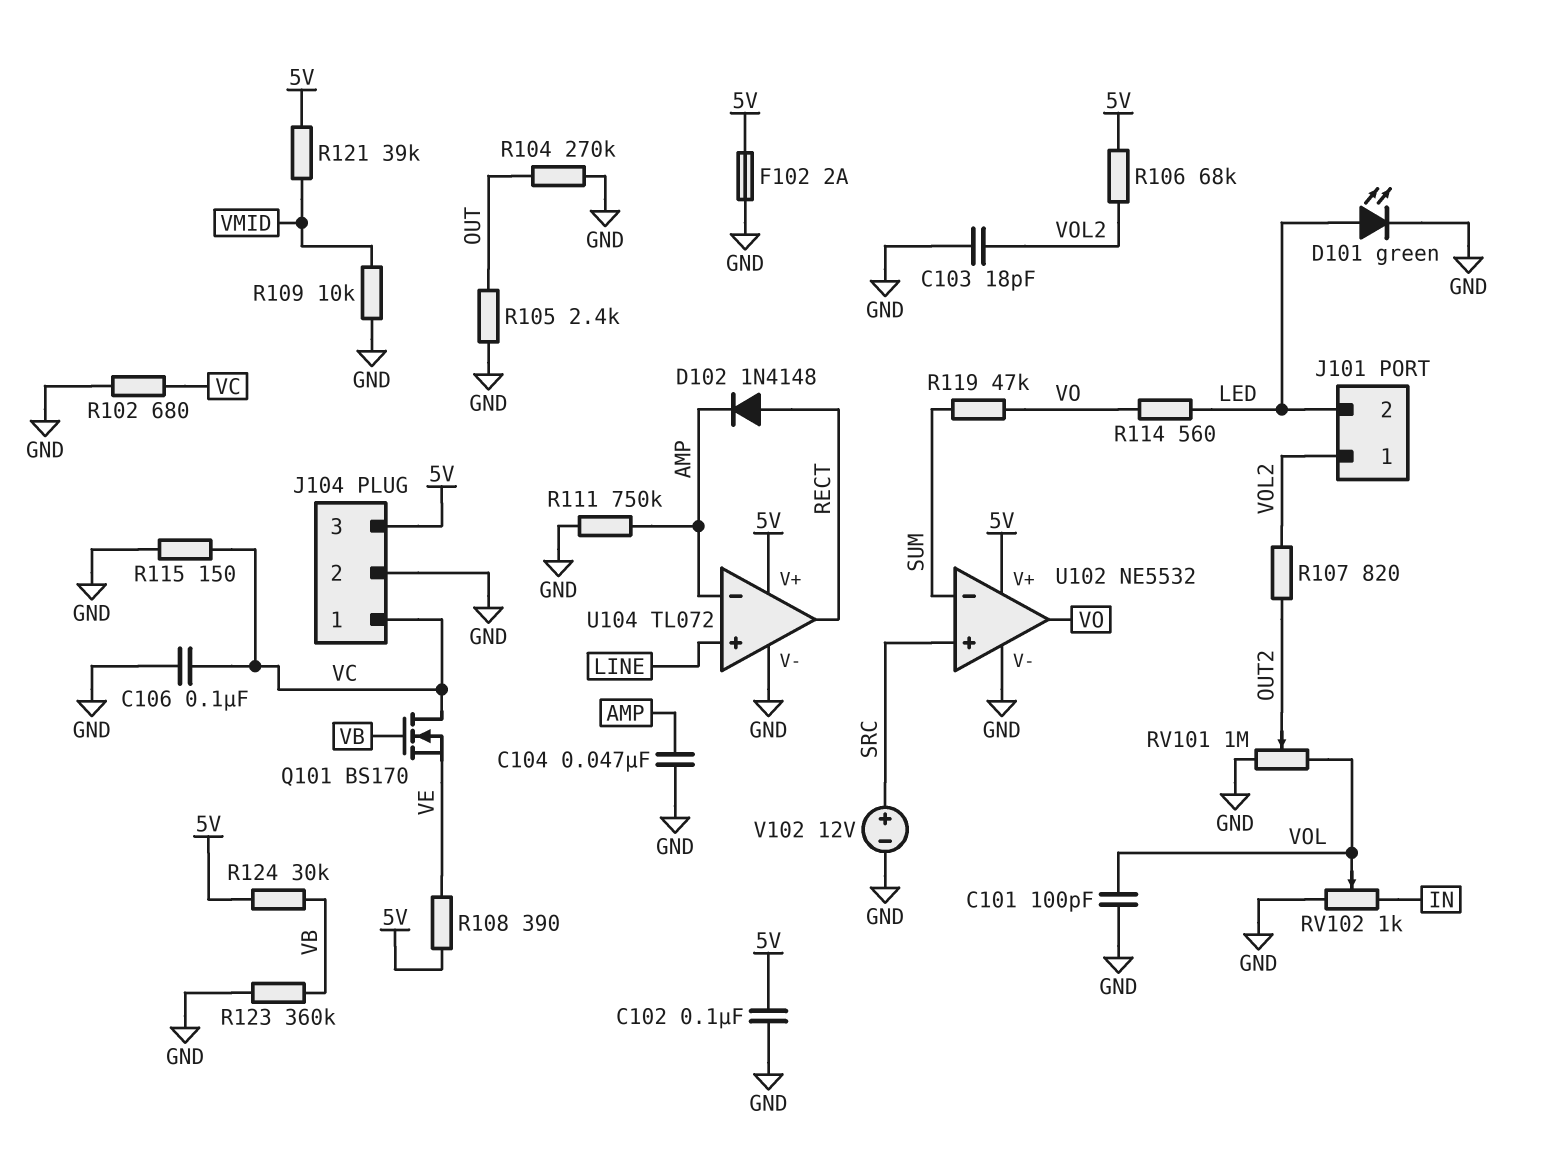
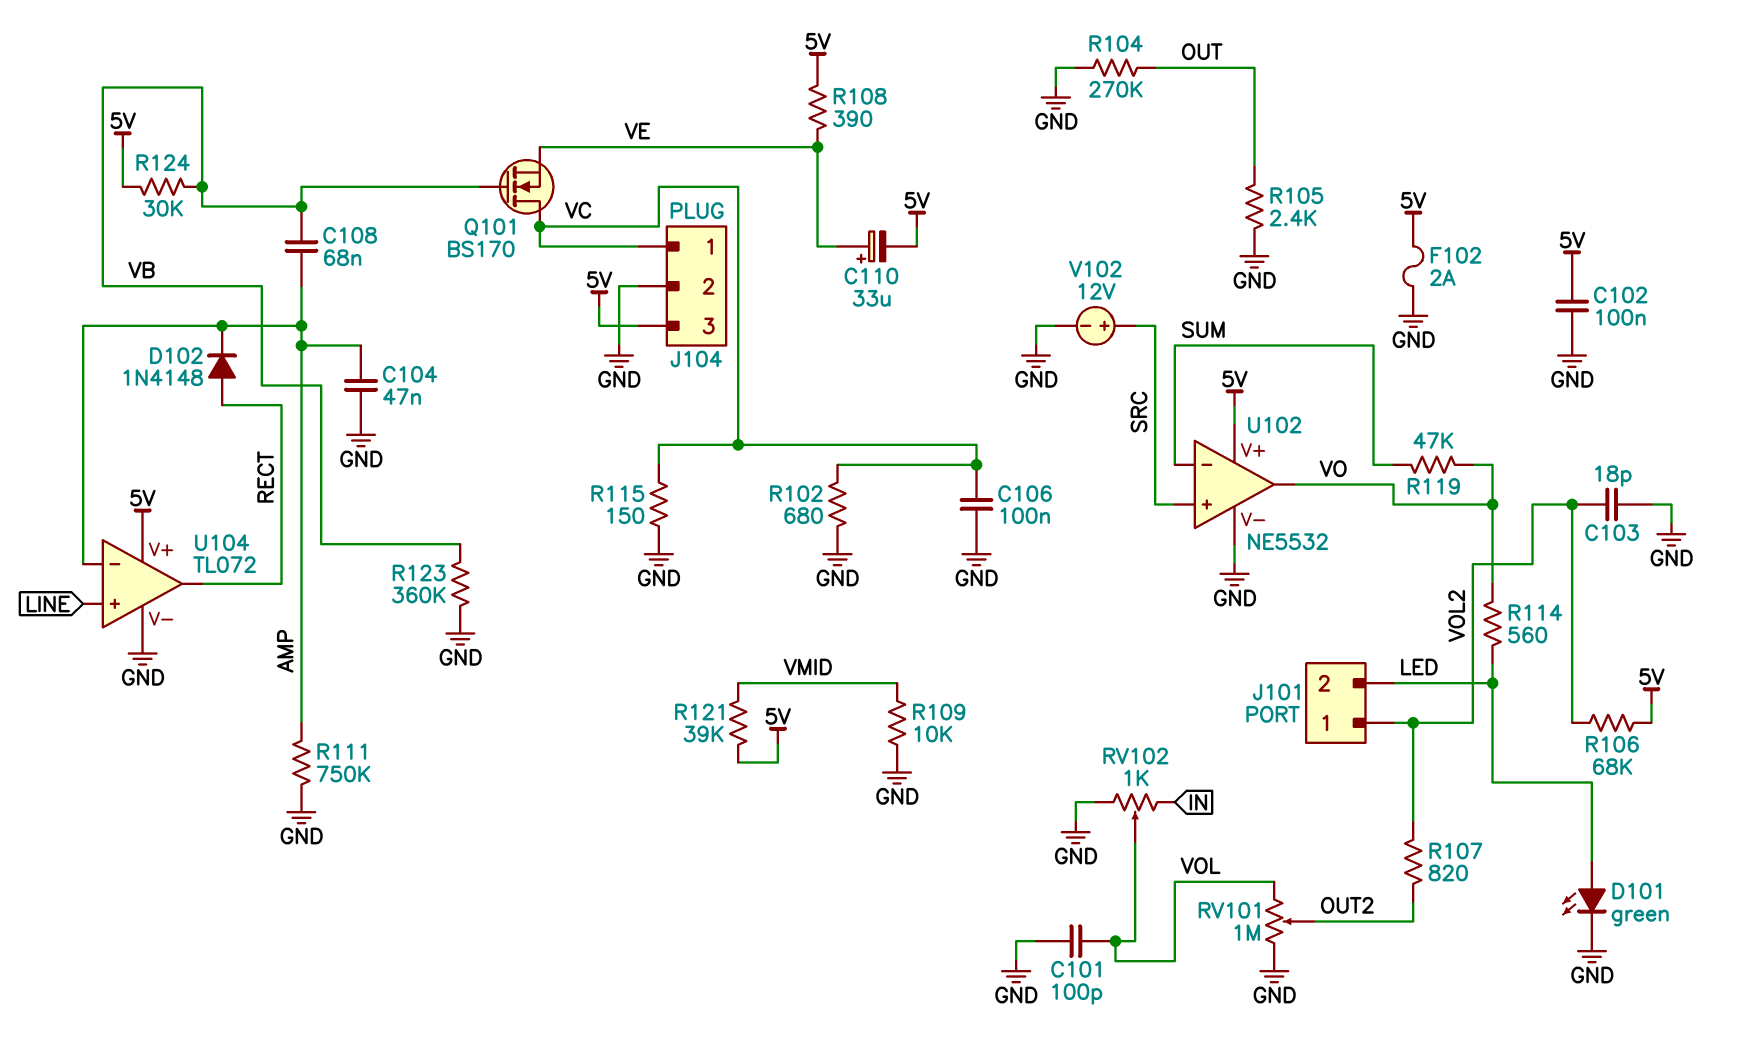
C108: none -> 68nF (AMP, VB)
C110: none -> 33uF (plus VE, minus 5V)

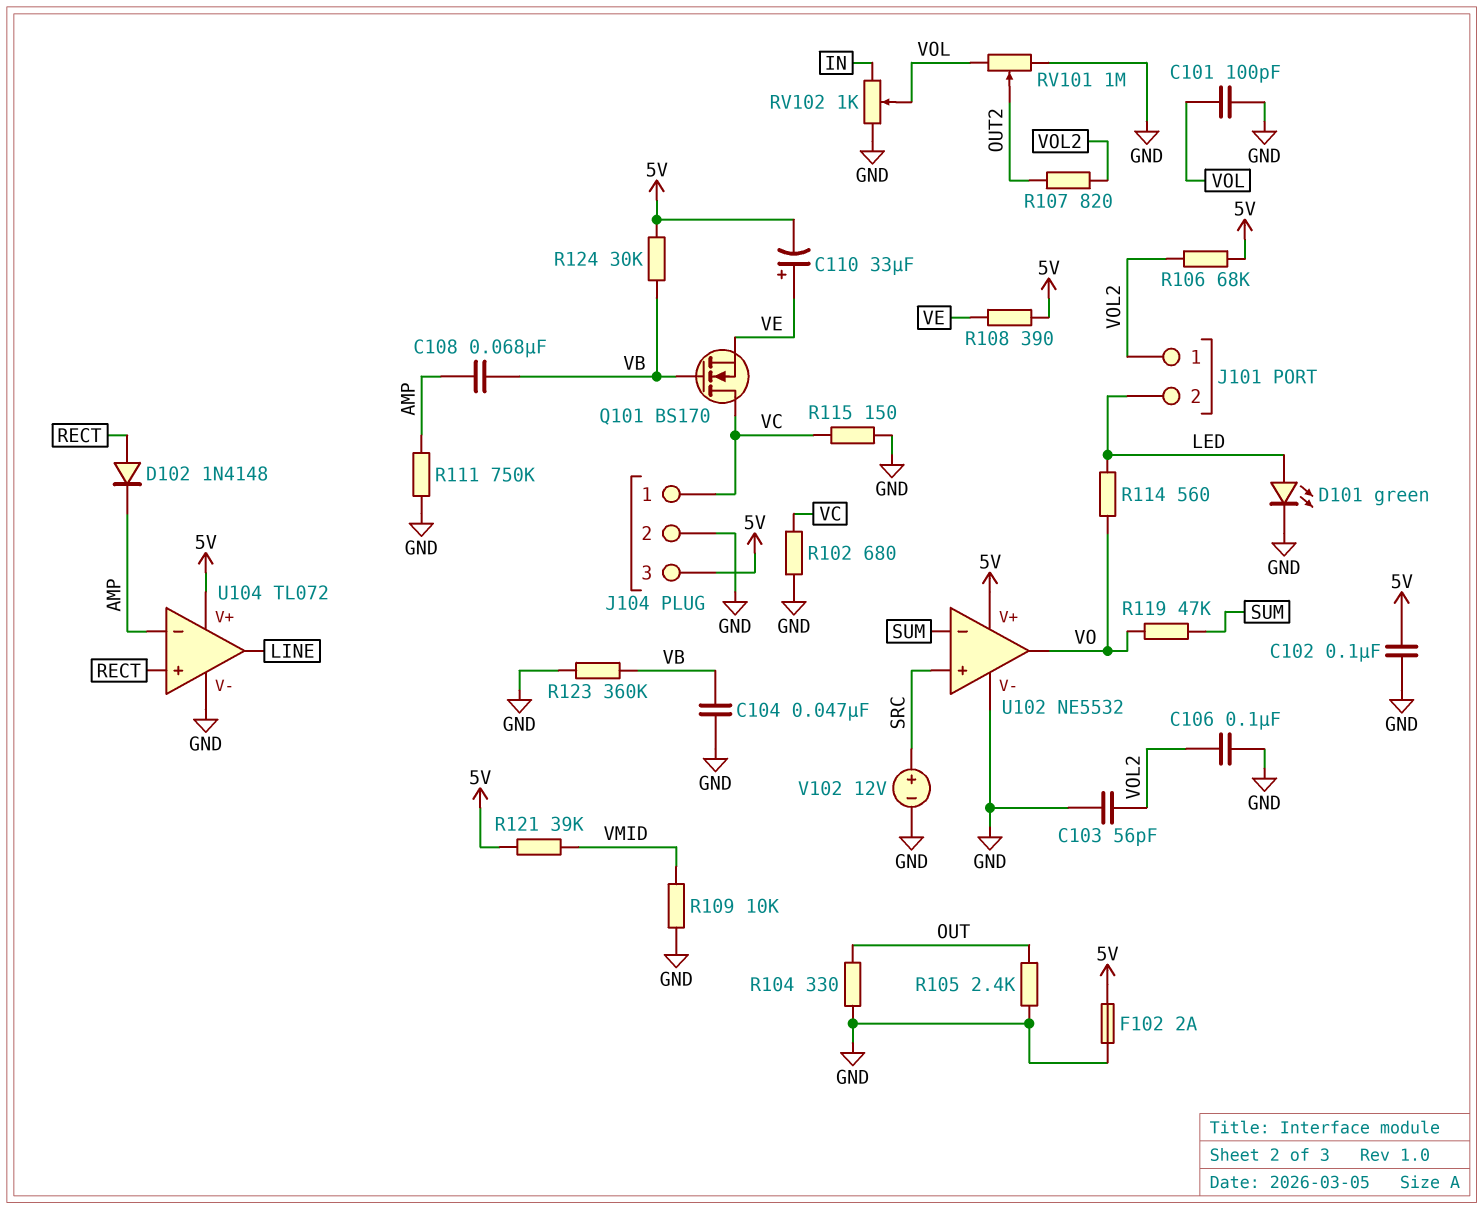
C103: 18pF (GND, VOL2) -> 56pF (GND, VOL2)
C104: 47nF (AMP, GND) -> 47nF (GND, VB)
C106: 100nF (GND, VC) -> 100nF (GND, VOL2)
R104: 270k (GND, OUT) -> 330 (GND, OUT)
U104 pin in+: LINE -> RECT
U104 pin out: RECT -> LINE

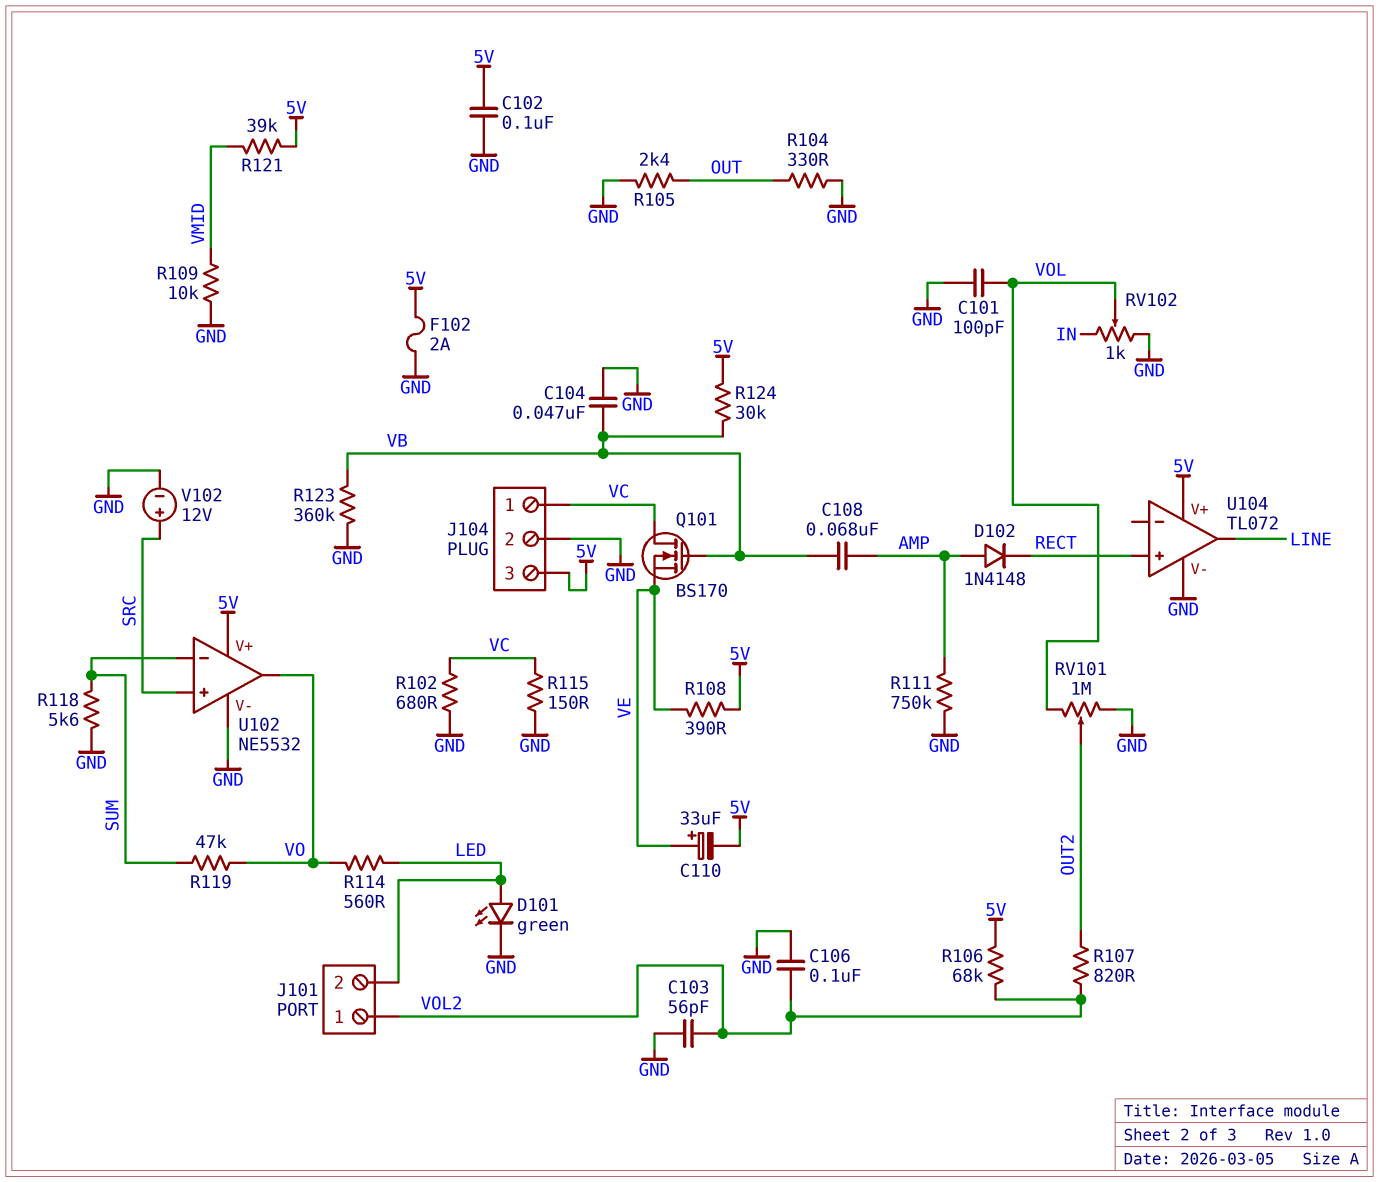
D102: diode 1N4148 (A RECT, K AMP) -> diode 1N4148 (A AMP, K RECT)
R118: none -> 5.6k (GND, SUM)
U104 pin in-: AMP -> none

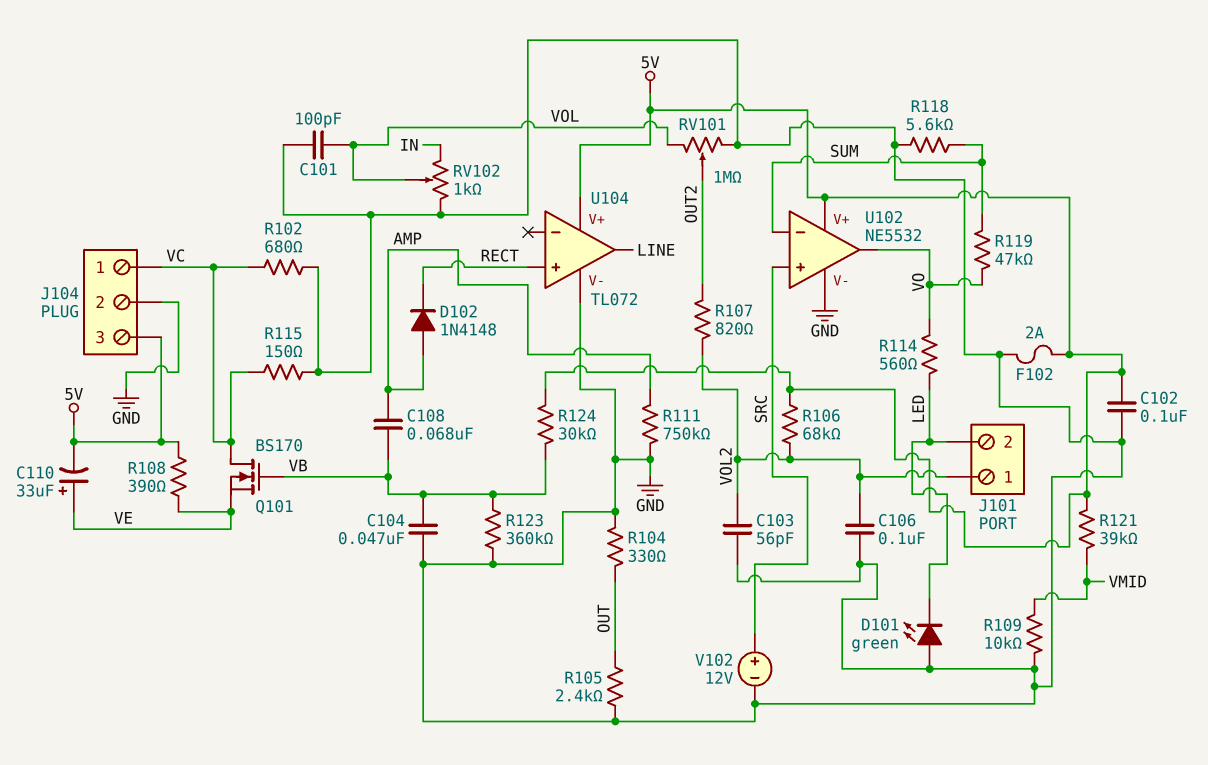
D101: LED green (A LED, K GND) -> LED green (A GND, K LED)

